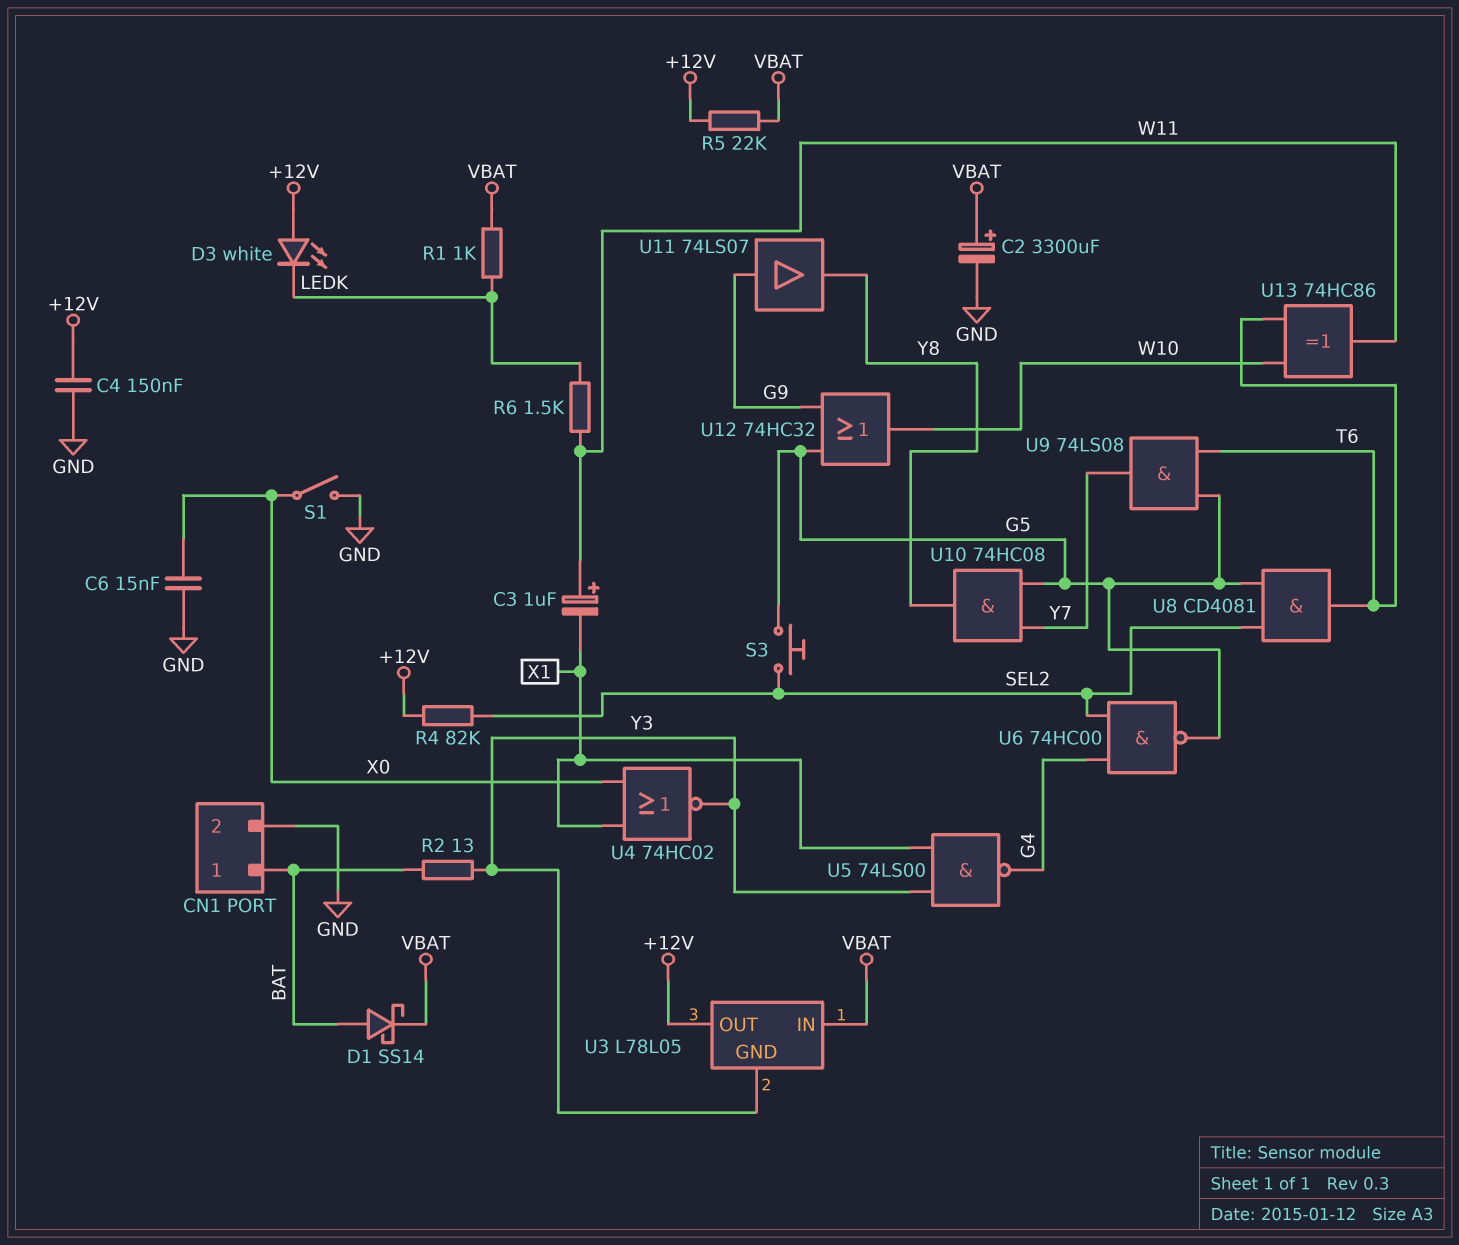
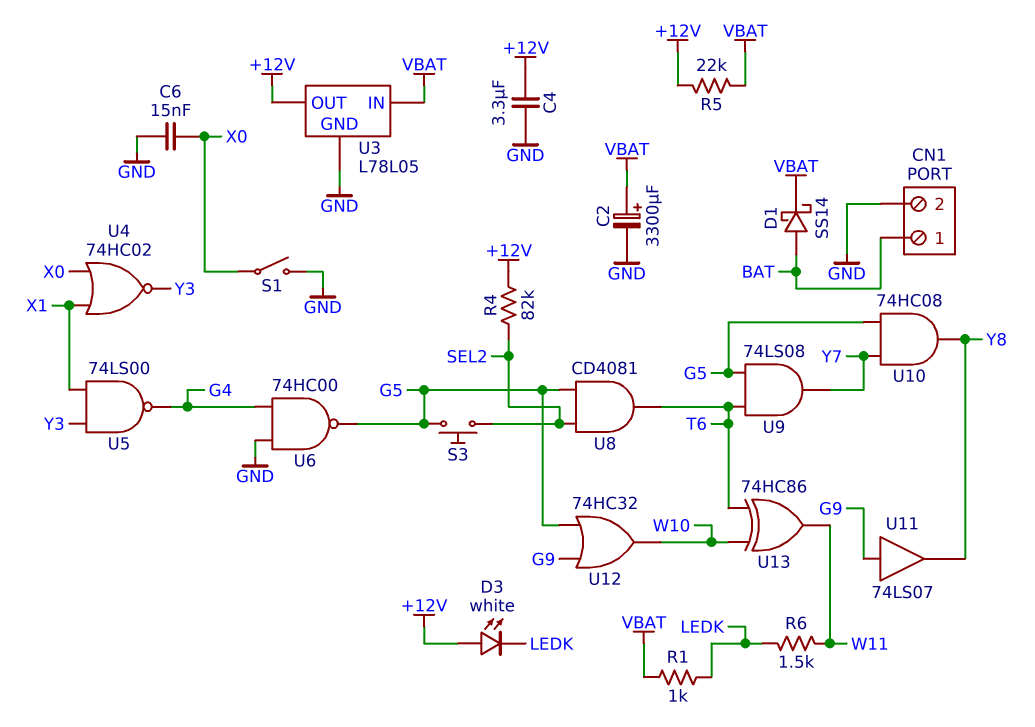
C3: 1uF (plus W11, minus X1) -> none
C4: 150nF (+12V, GND) -> 3.3uF (+12V, GND)
R2: 13 (BAT, Y3) -> none
U3 pin GND: Y3 -> GND
U6: NAND 74HC00 (in G4, in SEL2, out G5) -> NAND 74HC00 (in G4, in GND, out G5)

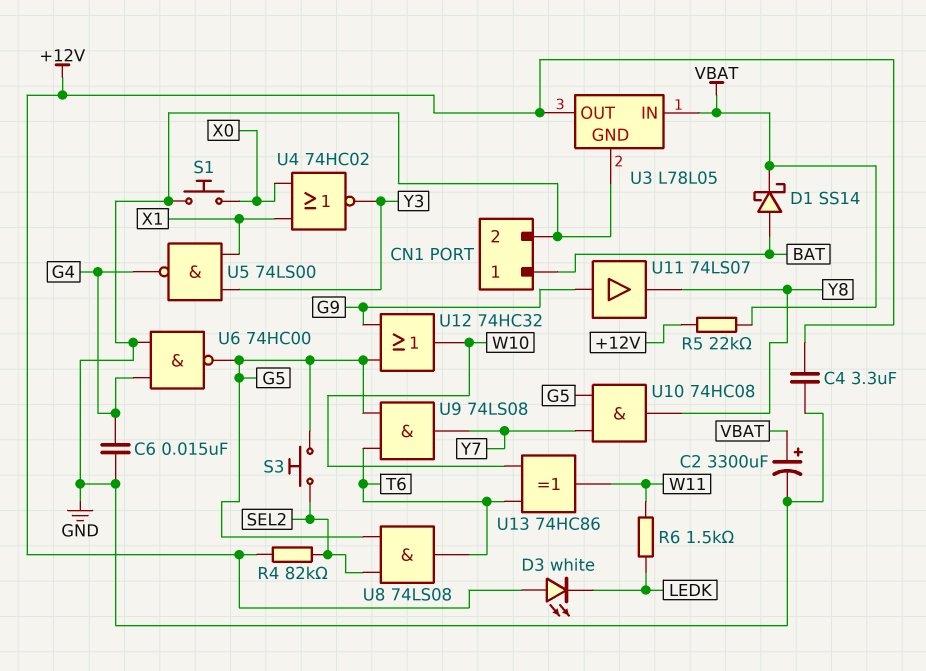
C6: 15nF (GND, X0) -> 15nF (G4, GND)
R1: 1k (LEDK, VBAT) -> none
S1: switch (GND, X0) -> button (GND, X0)
U8: AND CD4081 (in G5, in SEL2, out T6) -> AND 74LS08 (in G5, in SEL2, out T6)

